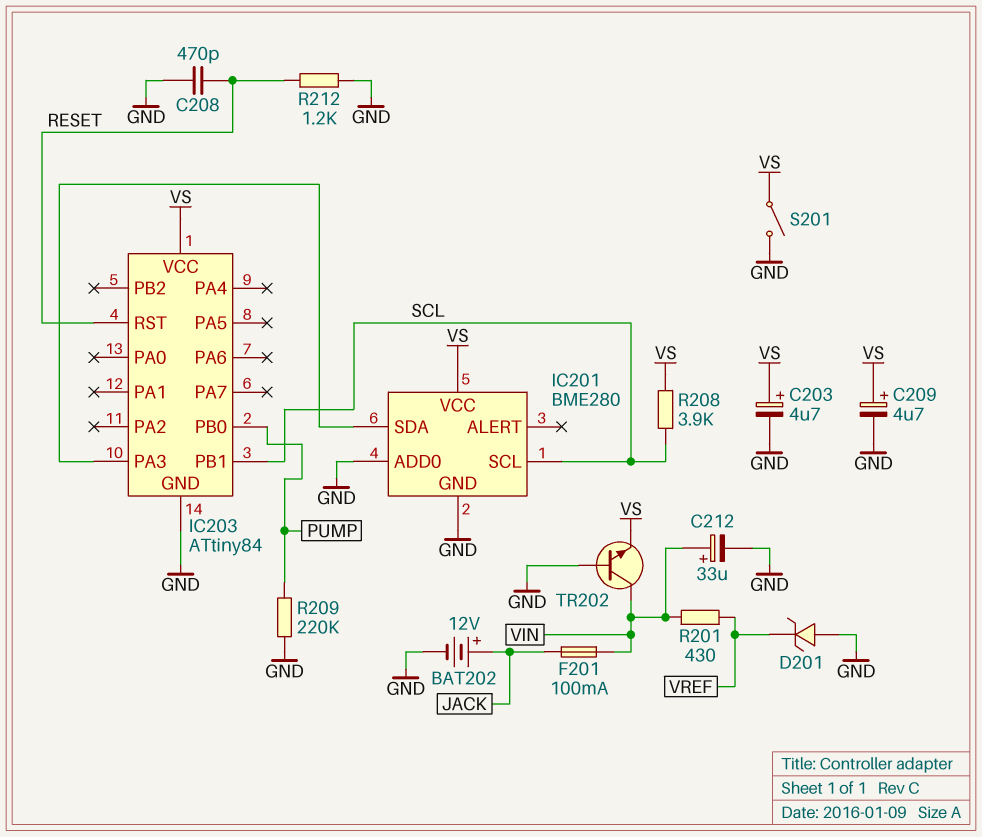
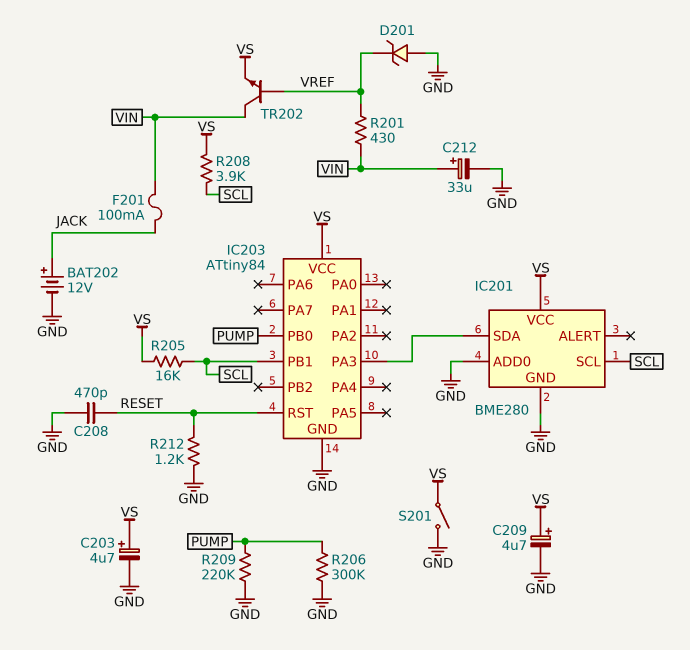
R205: none -> 16k (SCL, VS)
R206: none -> 300k (GND, PUMP)
TR202: NPN (B GND, C VIN, E VS) -> NPN (B VREF, C VIN, E VS)

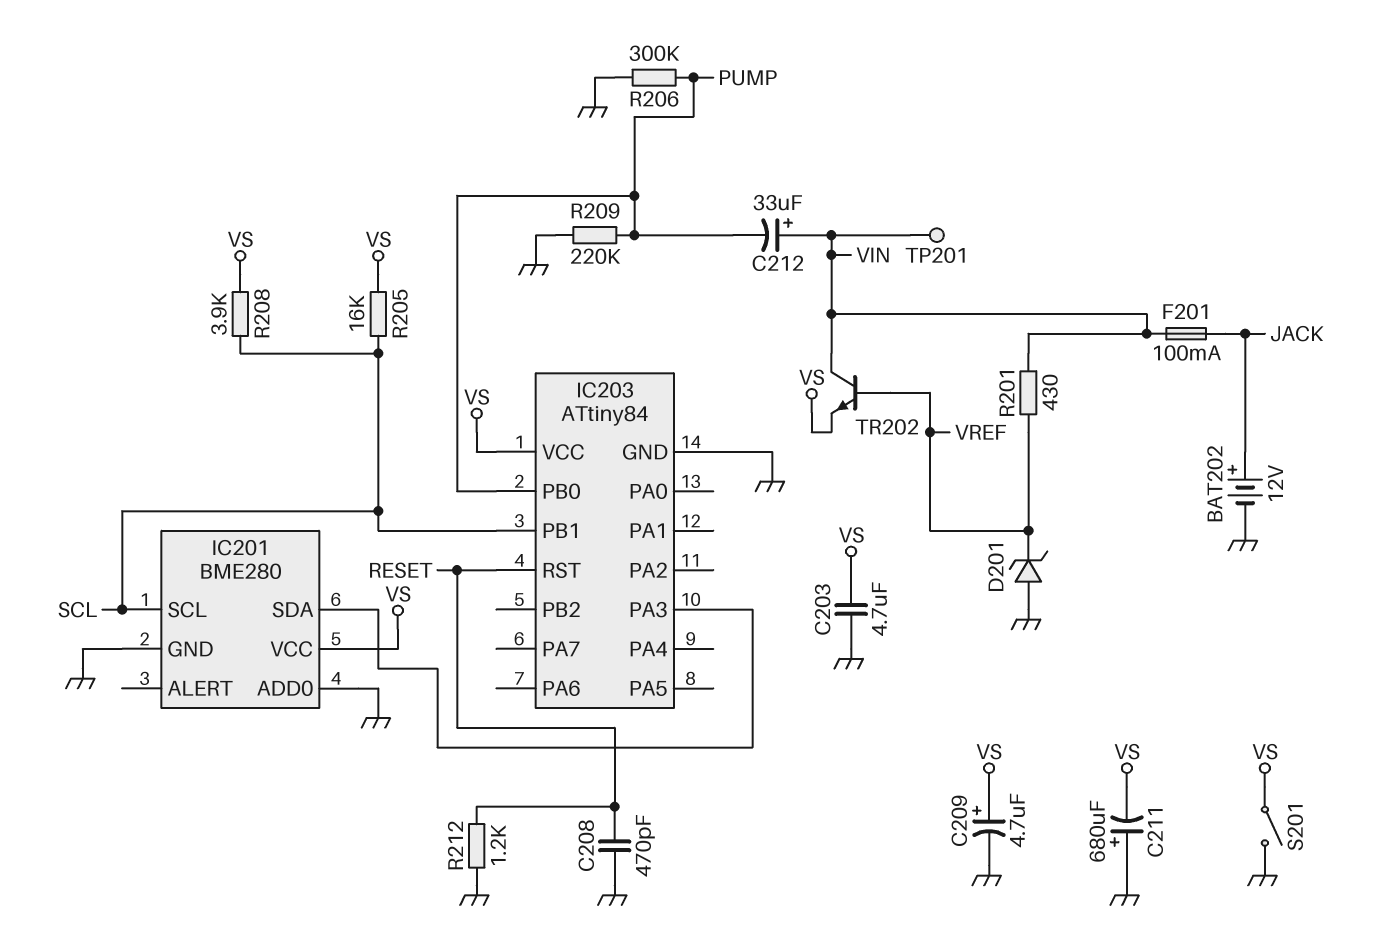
C203: 4.7uF (plus VS, minus GND) -> 4.7uF (GND, VS)
C211: none -> 680uF (plus GND, minus VS)
C212: 33uF (plus VIN, minus GND) -> 33uF (plus VIN, minus PUMP)
TP201: none -> test point (VIN)

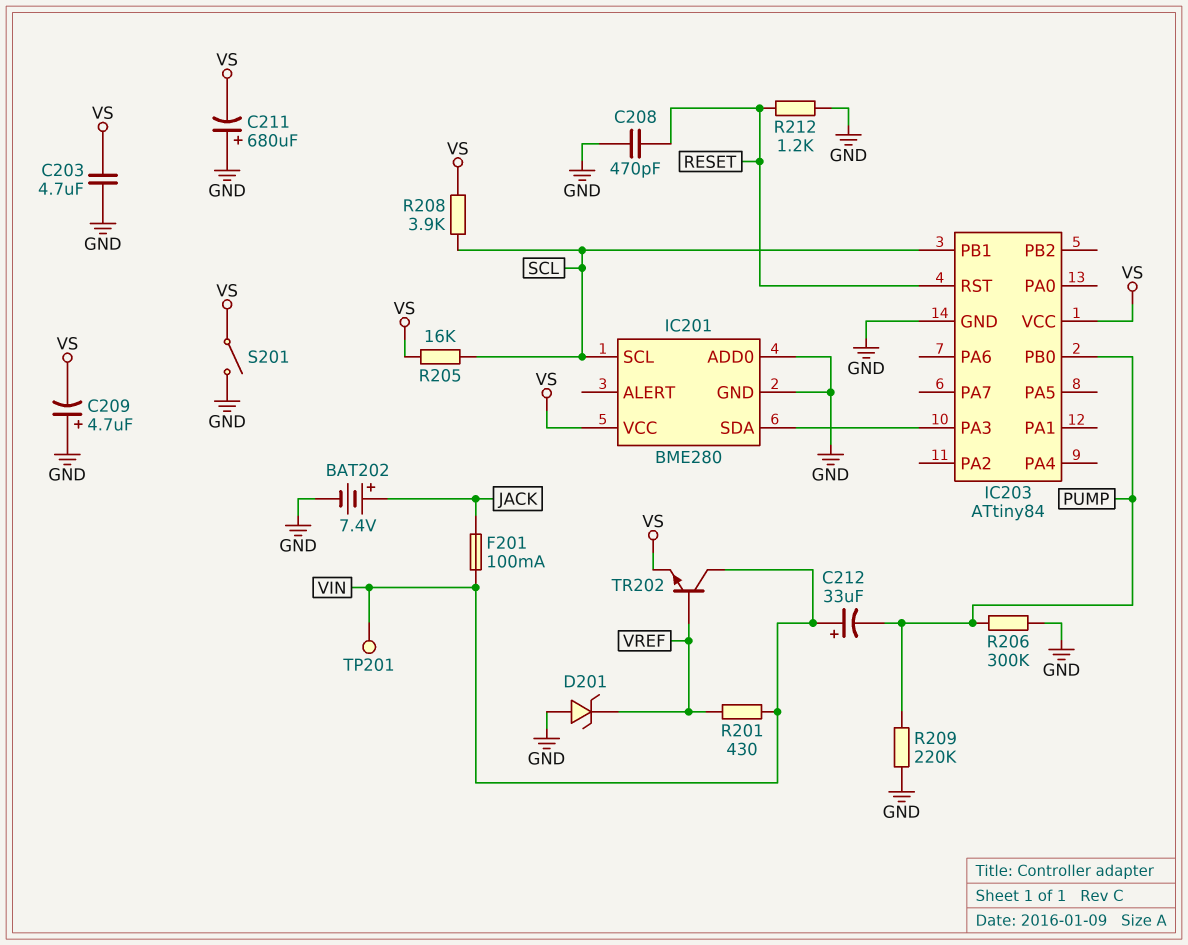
BAT202: 12V (plus JACK, minus GND) -> 7.4V (plus JACK, minus GND)
C209: 4.7uF (plus VS, minus GND) -> 4.7uF (plus GND, minus VS)

